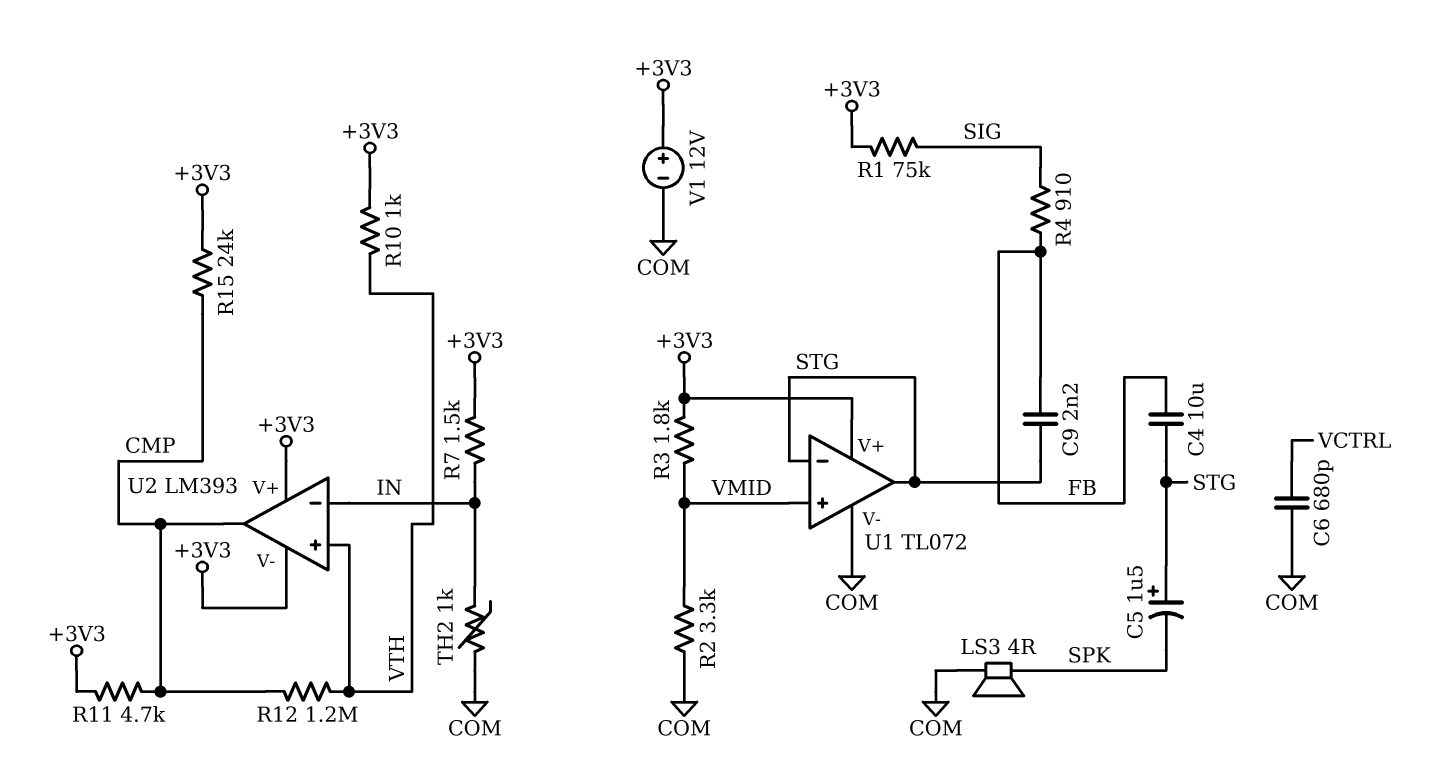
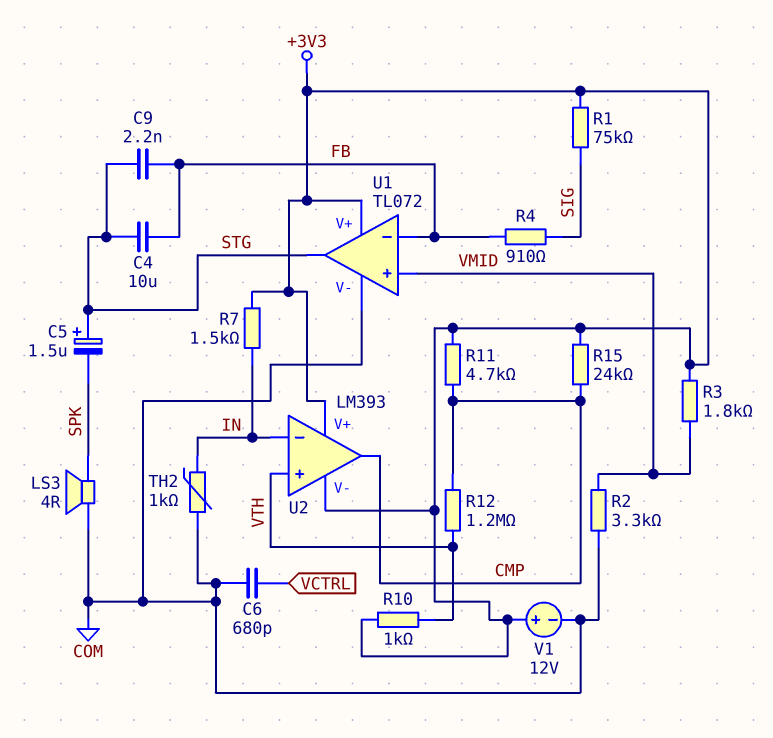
U1 pin in-: STG -> FB

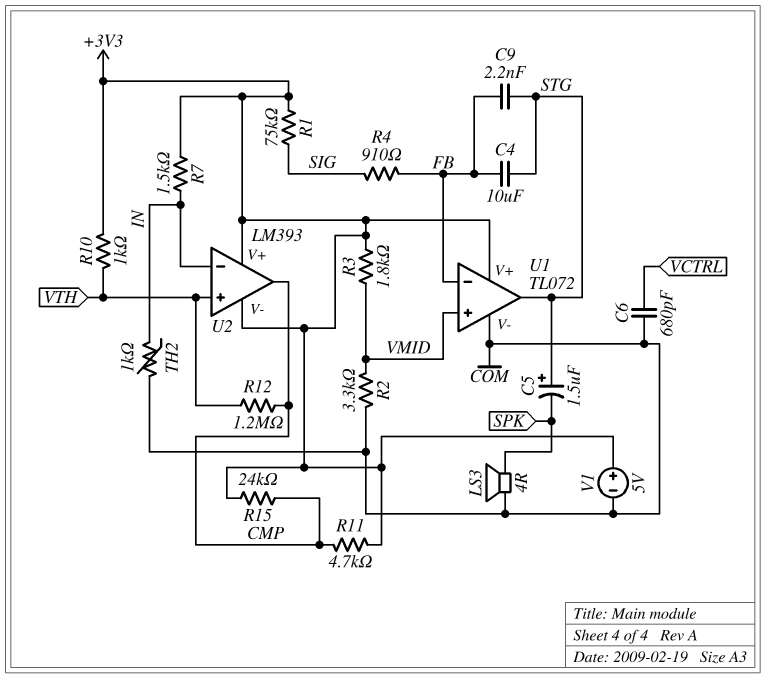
V1: 12V (plus +3V3, minus COM) -> 5V (plus +3V3, minus COM)

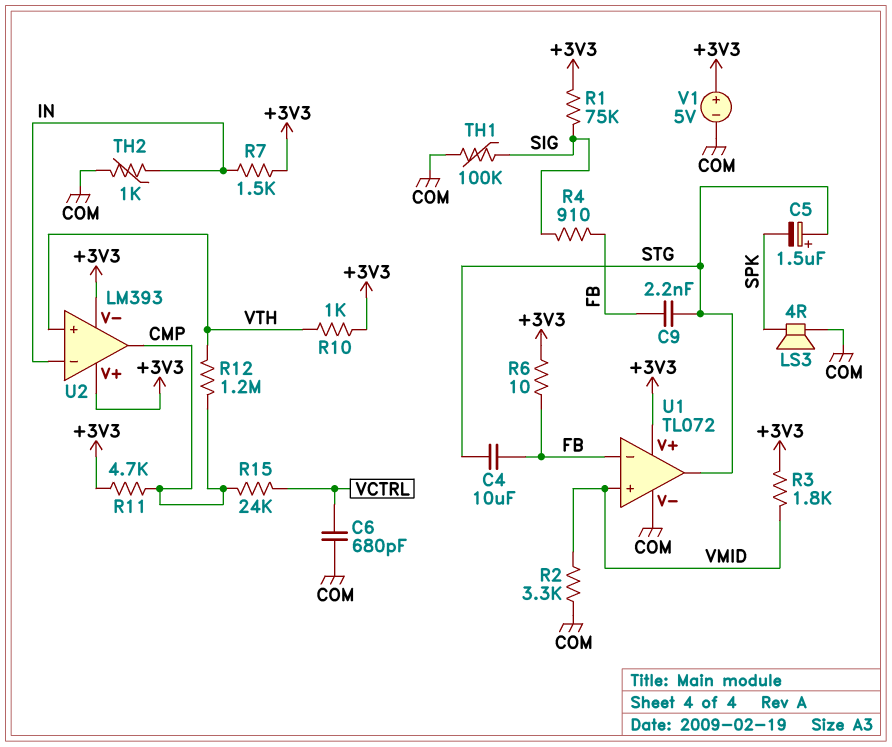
R6: none -> 10 (+3V3, FB)
R15: 24k (+3V3, CMP) -> 24k (CMP, VCTRL)
TH1: none -> 100k (COM, SIG)

